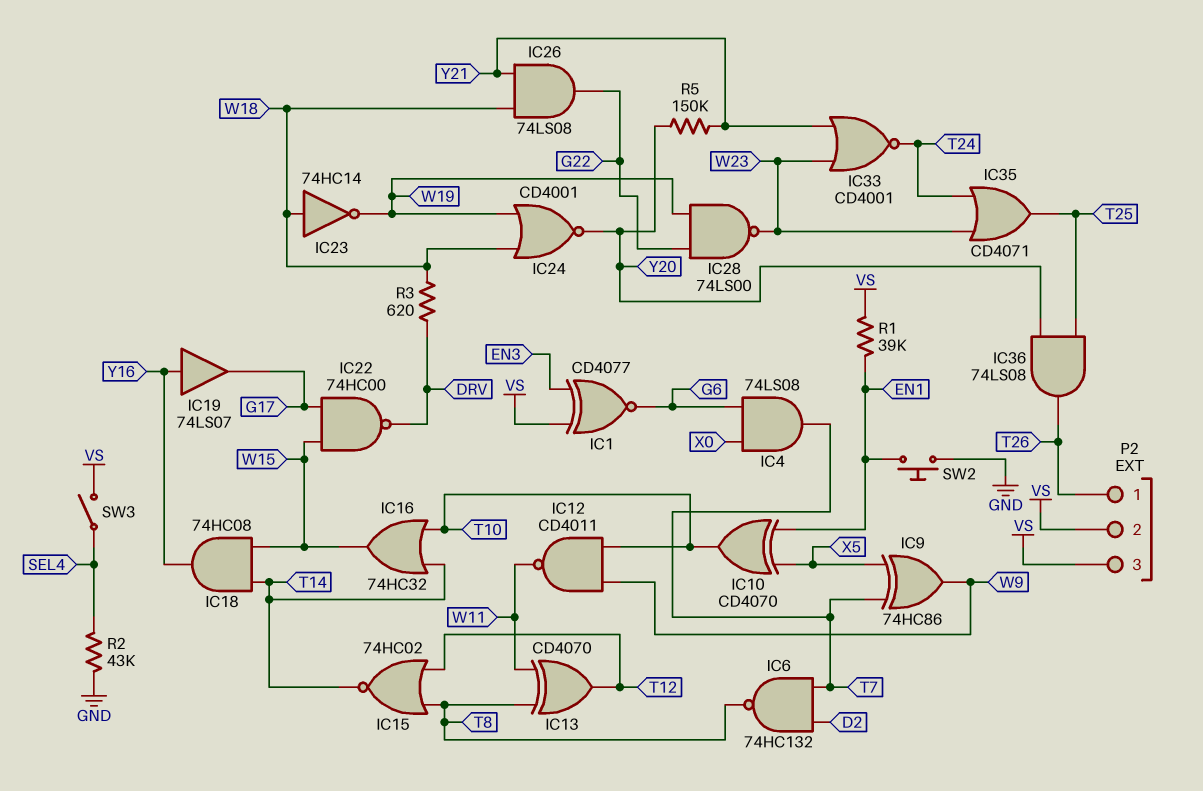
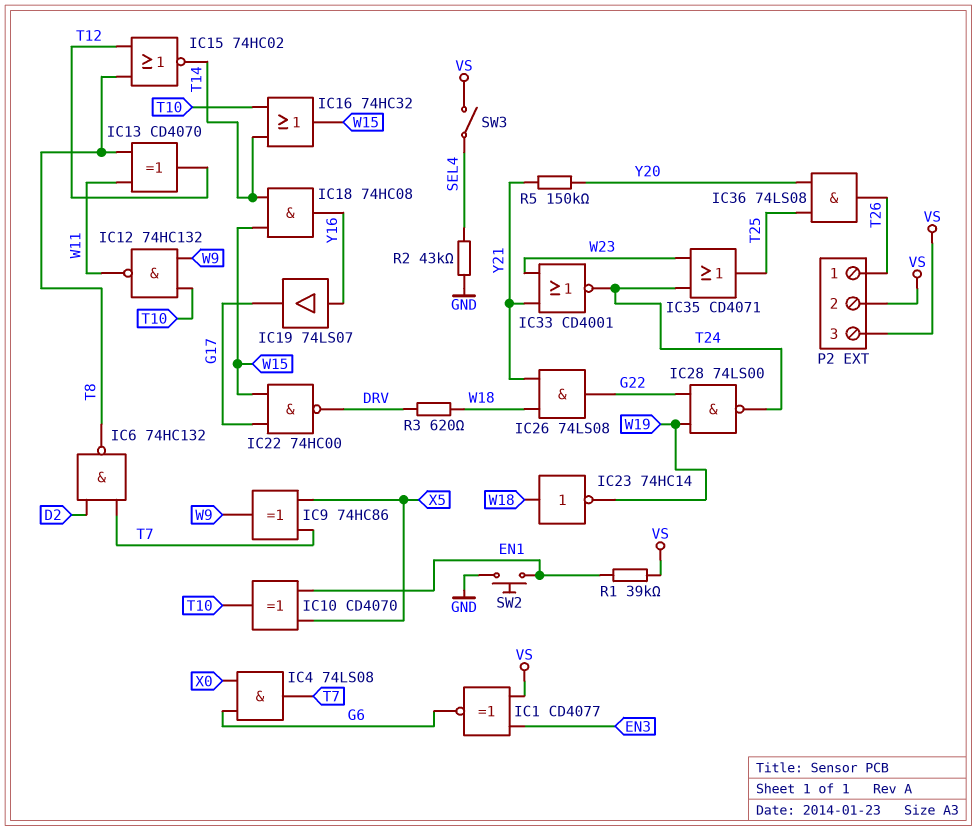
IC12: NAND CD4011 (in T10, in W9, out W11) -> NAND 74HC132 (in T10, in W9, out W11)
IC24: NOR CD4001 (in W18, in W19, out Y20) -> none
IC28: NAND 74LS00 (in G22, in W19, out W23) -> NAND 74LS00 (in G22, in W19, out T24)

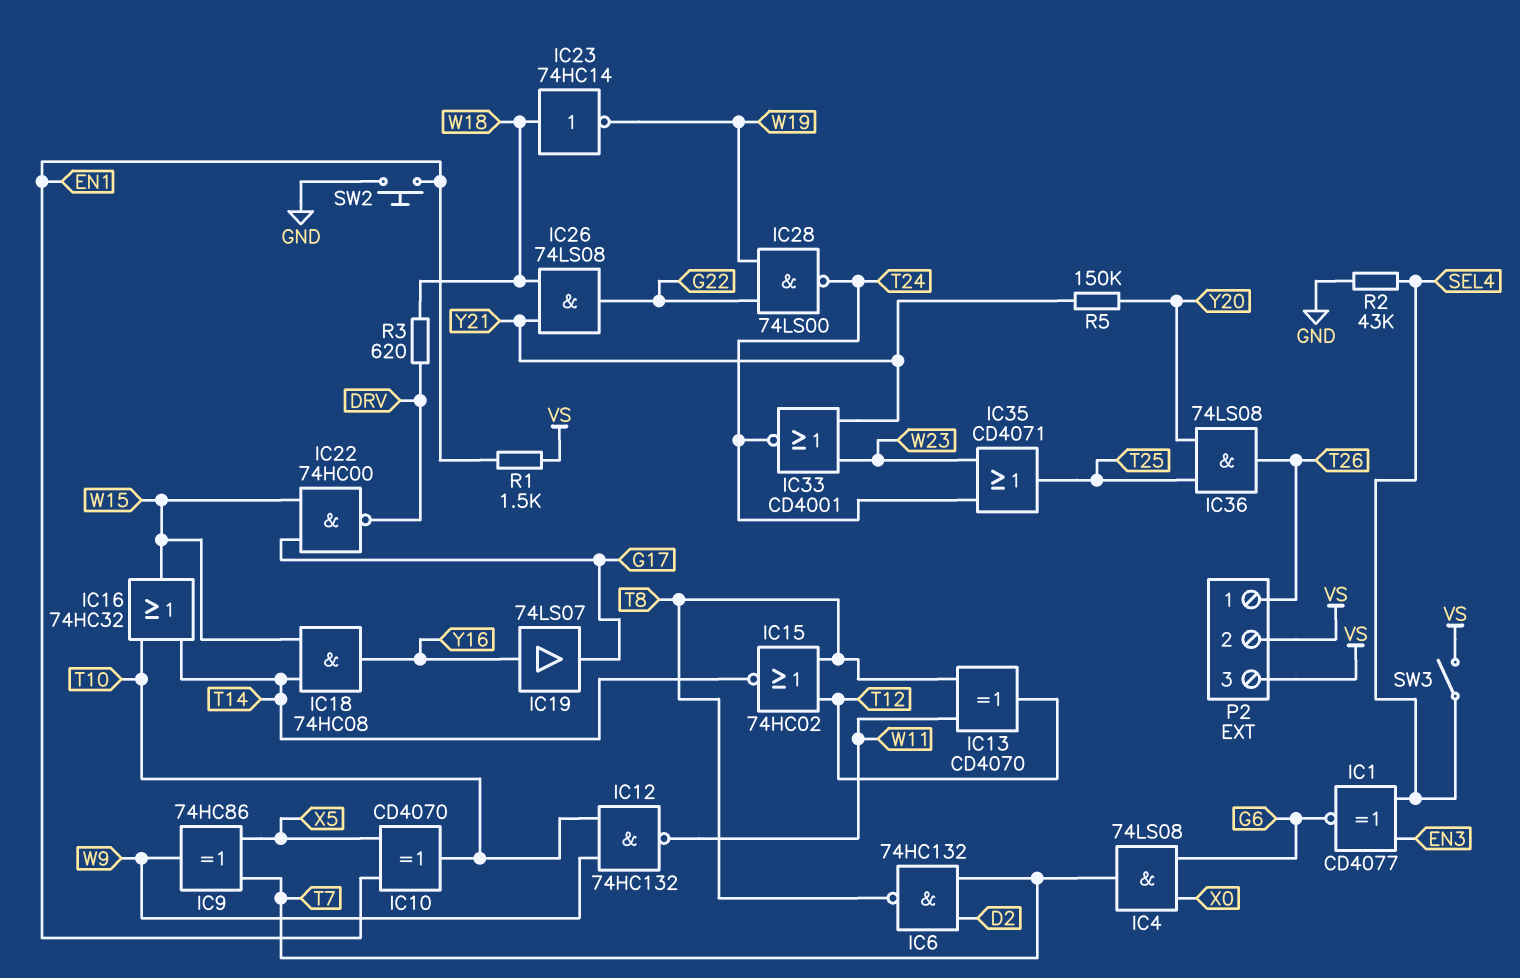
IC1: XNOR CD4077 (in EN3, in VS, out G6) -> XNOR CD4077 (in EN3, in SEL4, out G6)
R1: 39k (EN1, VS) -> 1.5k (EN1, VS)

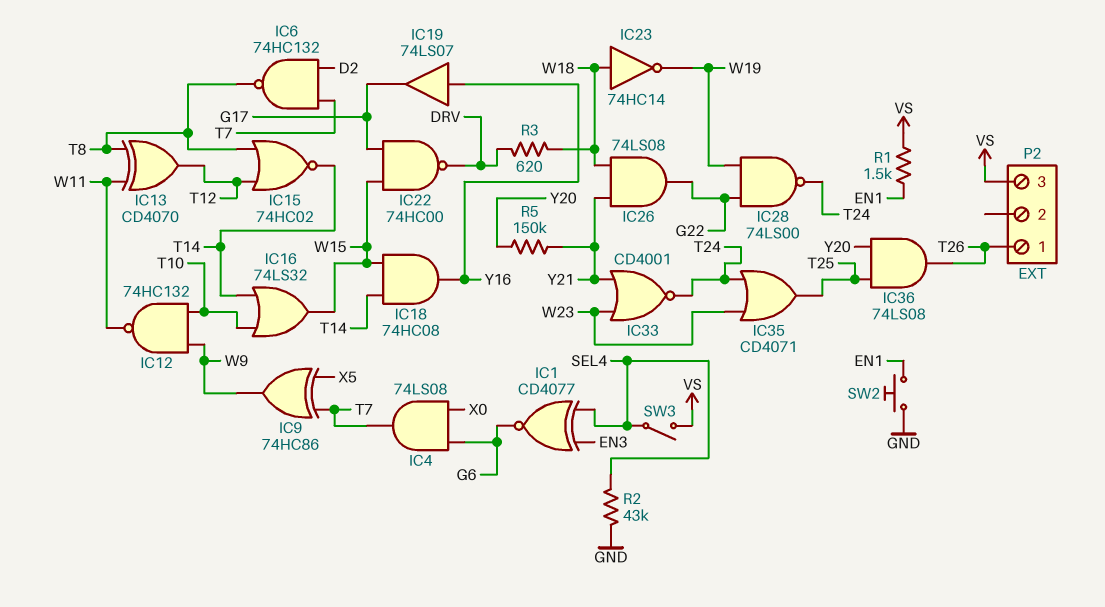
IC10: XOR CD4070 (in EN1, in X5, out T10) -> none
IC16: OR 74HC32 (in T10, in T14, out W15) -> OR 74LS32 (in T10, in T14, out W15)
P2 pin 2: VS -> none

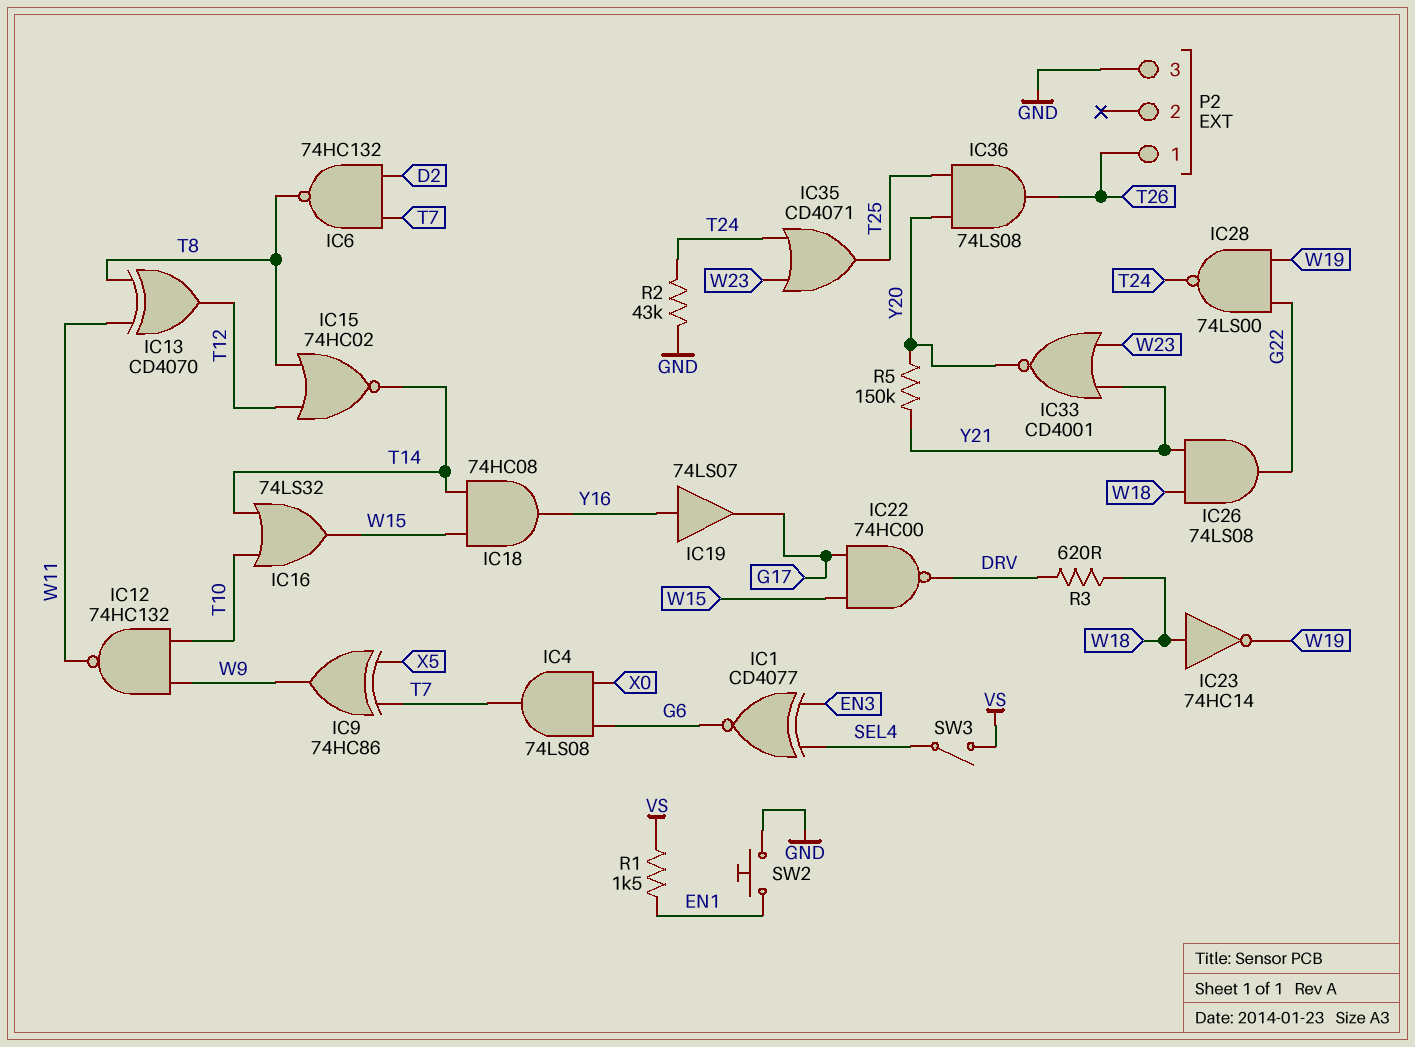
IC33: NOR CD4001 (in W23, in Y21, out T24) -> NOR CD4001 (in W23, in Y21, out Y20)
P2 pin 3: VS -> GND
R2: 43k (GND, SEL4) -> 43k (GND, T24)

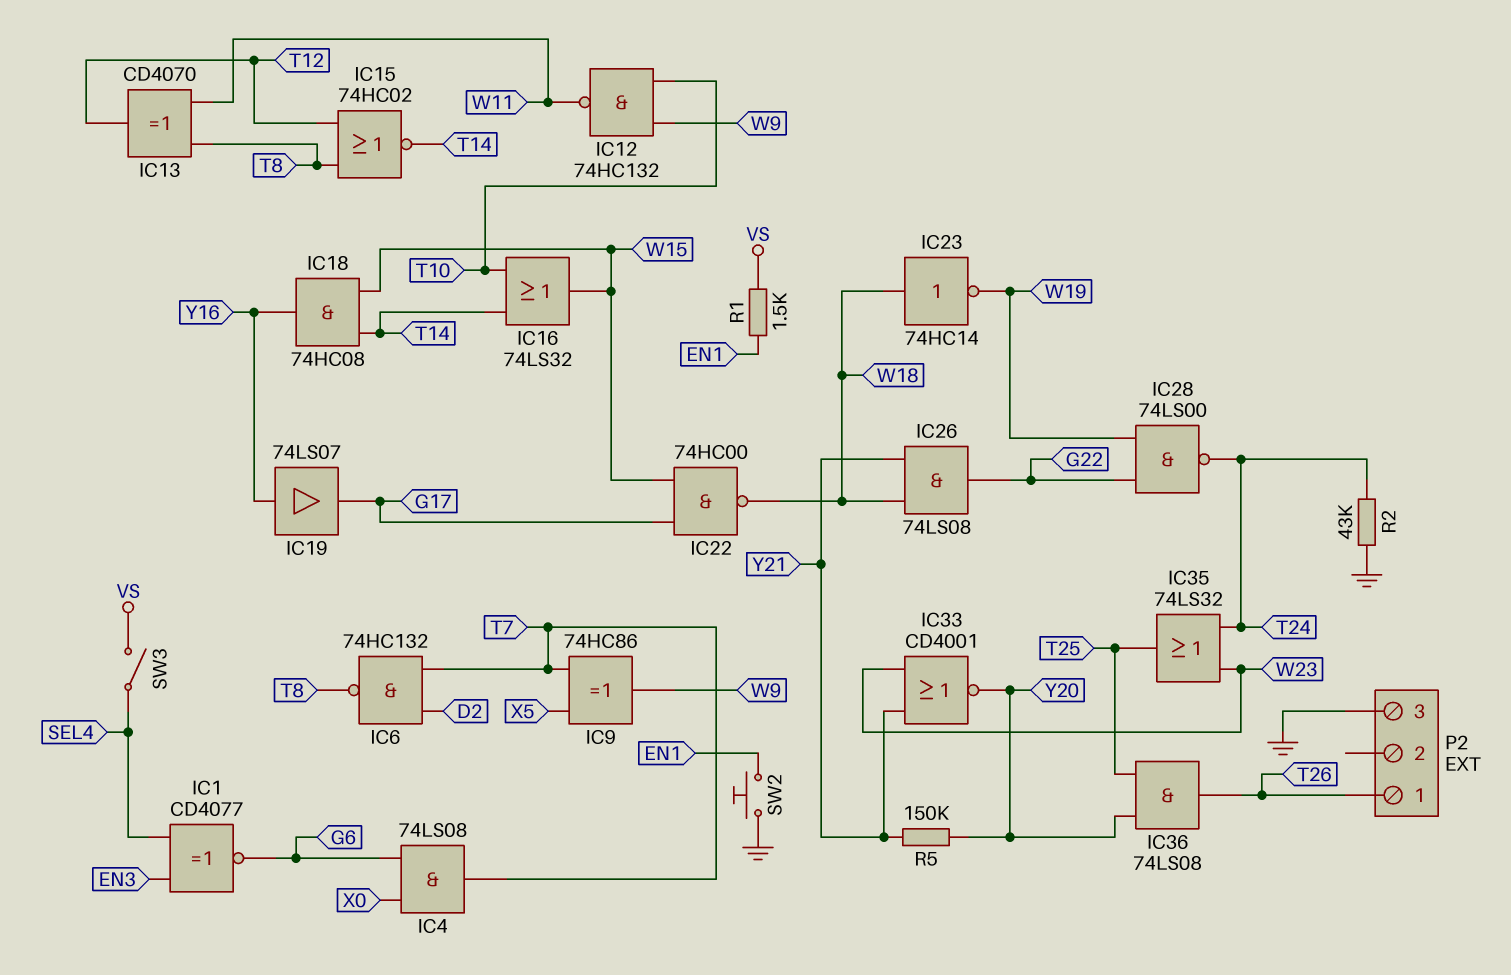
IC22: NAND 74HC00 (in G17, in W15, out DRV) -> NAND 74HC00 (in G17, in W15, out W18)
IC35: OR CD4071 (in T24, in W23, out T25) -> OR 74LS32 (in T24, in W23, out T25)
R3: 620 (DRV, W18) -> none

